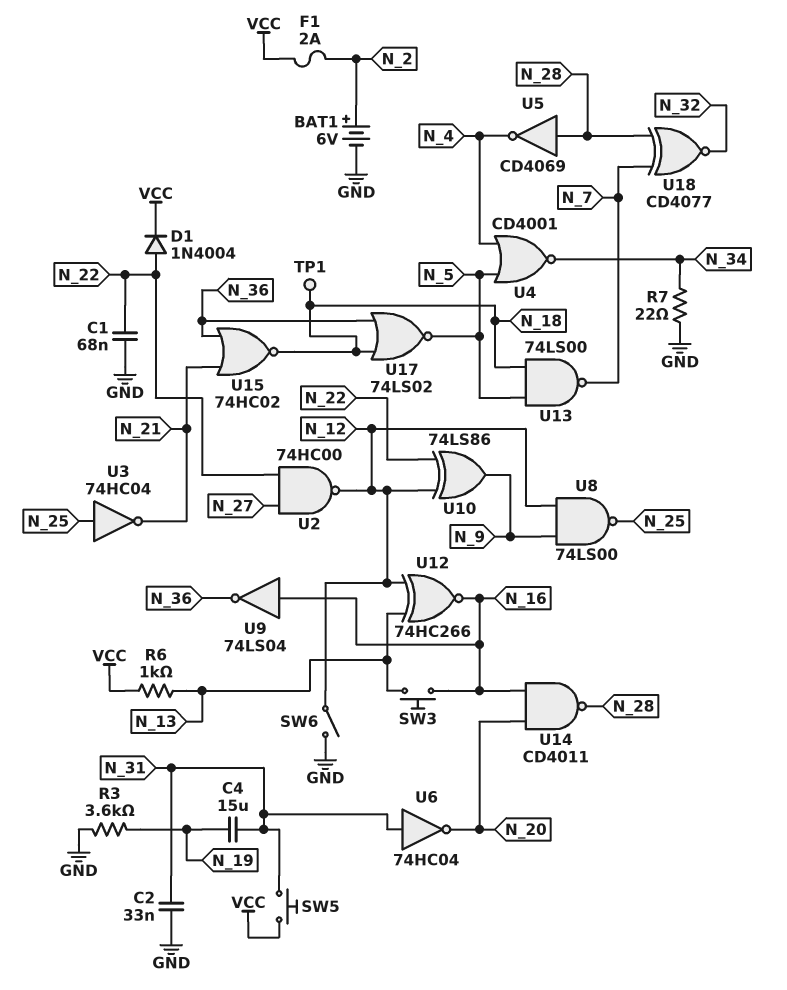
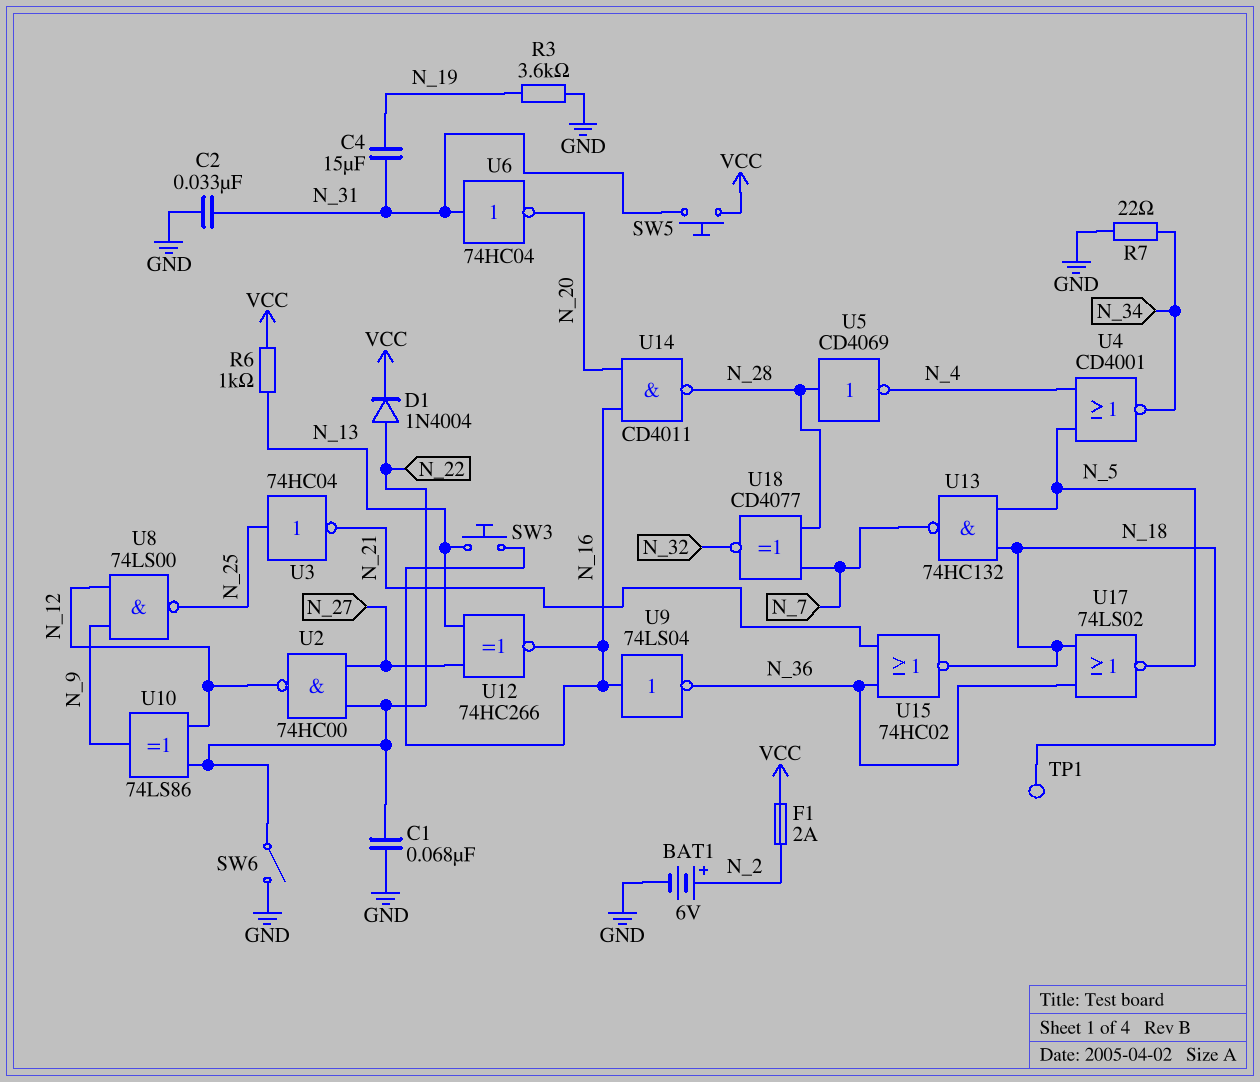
SW6: switch (GND, N_12) -> switch (GND, N_22)
U12: XNOR 74HC266 (in N_12, in N_13, out N_16) -> XNOR 74HC266 (in N_13, in N_27, out N_16)
U13: NAND 74LS00 (in N_5, in N_18, out N_7) -> NAND 74HC132 (in N_5, in N_18, out N_7)

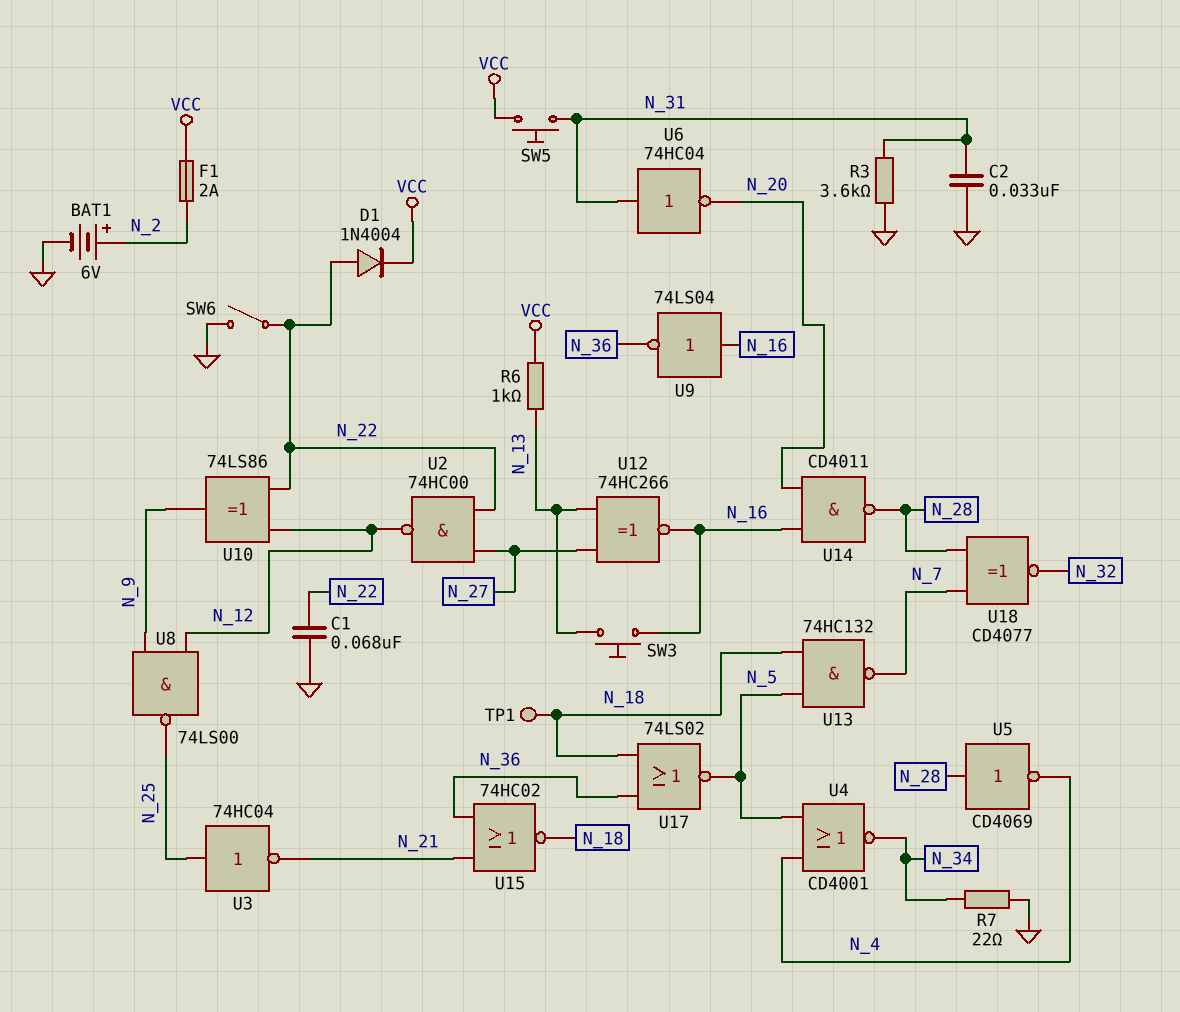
C4: 15uF (N_19, N_31) -> none
R3: 3.6k (GND, N_19) -> 3.6k (GND, N_31)

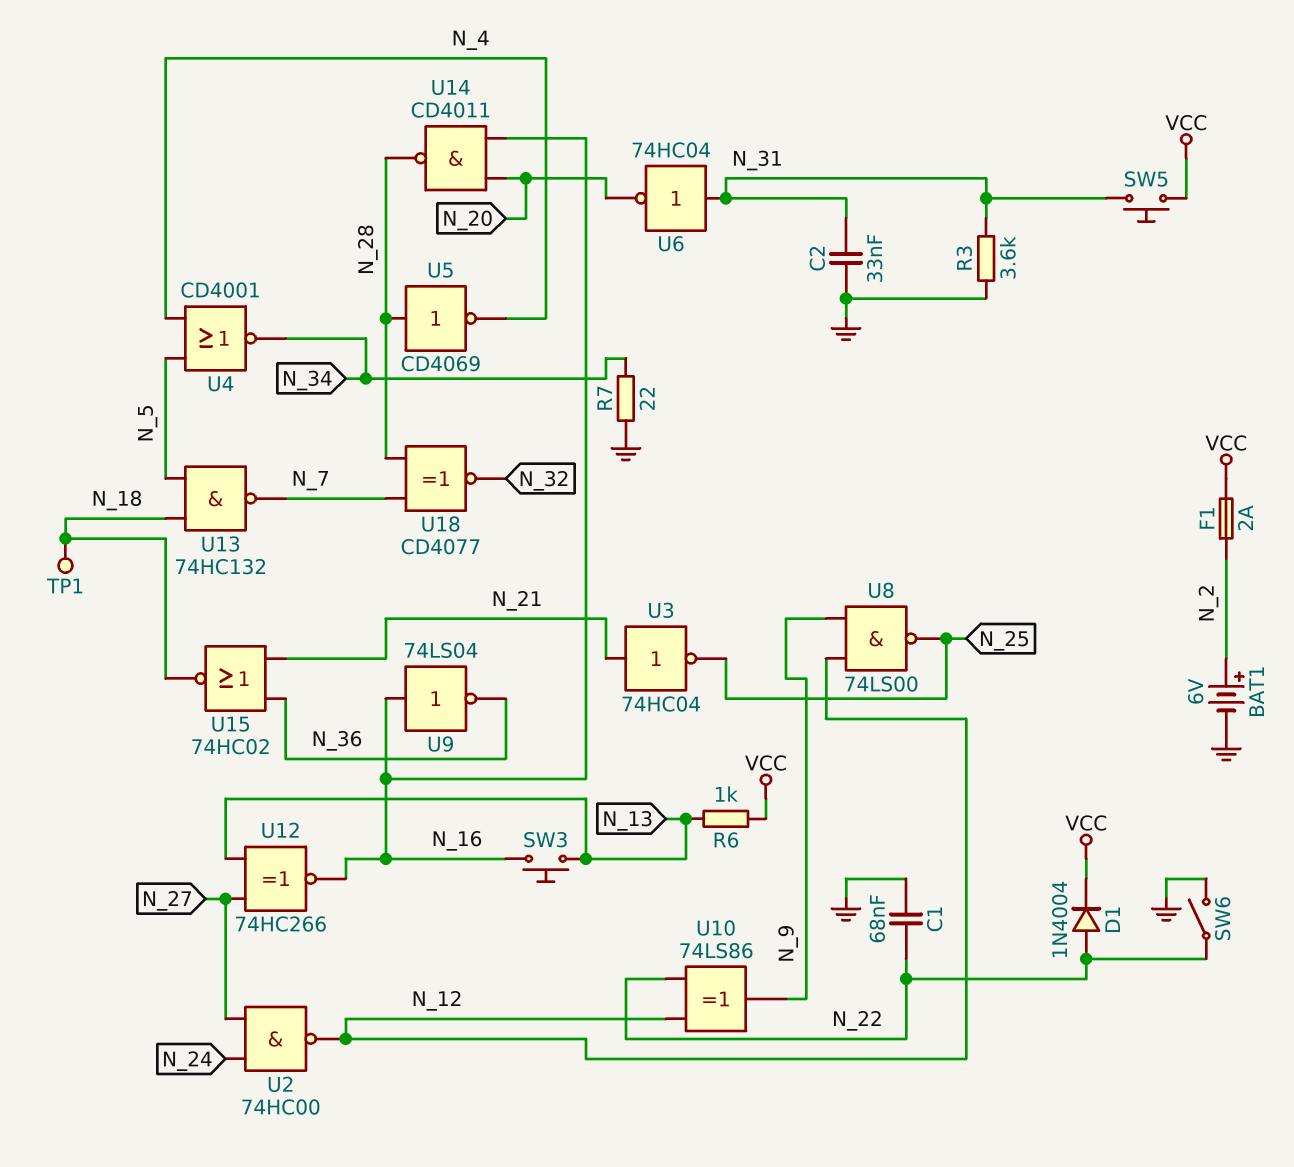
U2: NAND 74HC00 (in N_22, in N_27, out N_12) -> NAND 74HC00 (in N_24, in N_27, out N_12)
U3: NOT 74HC04 (in N_25, out N_21) -> NOT 74HC04 (in N_21, out N_25)
U17: NOR 74LS02 (in N_18, in N_36, out N_5) -> none

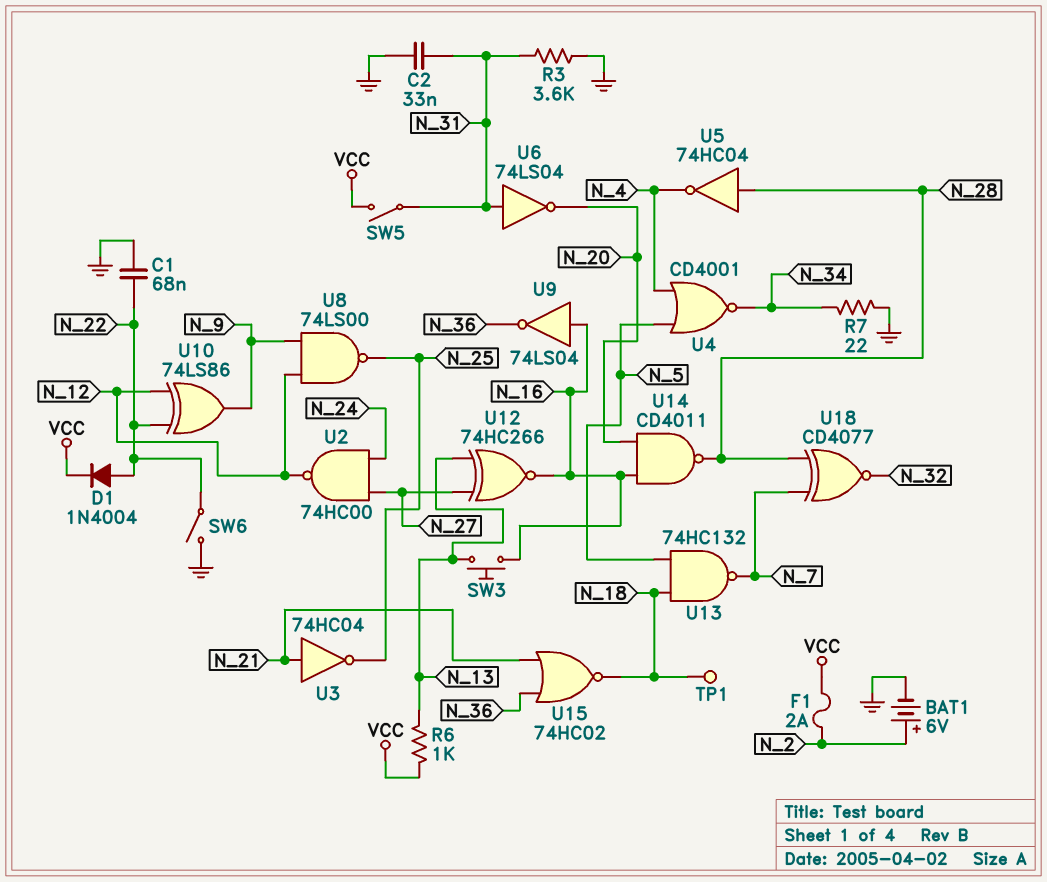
SW5: button (N_31, VCC) -> switch (N_31, VCC)
U5: NOT CD4069 (in N_28, out N_4) -> NOT 74HC04 (in N_28, out N_4)
U6: NOT 74HC04 (in N_31, out N_20) -> NOT 74LS04 (in N_31, out N_20)

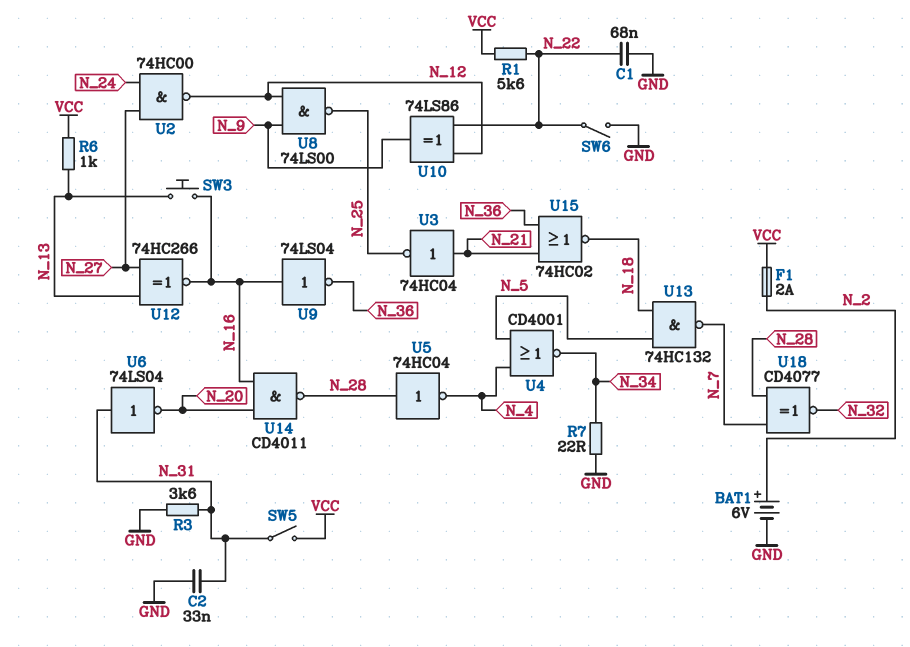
D1: diode 1N4004 (A N_22, K VCC) -> none
R1: none -> 5.6k (N_22, VCC)
TP1: test point (N_18) -> none

